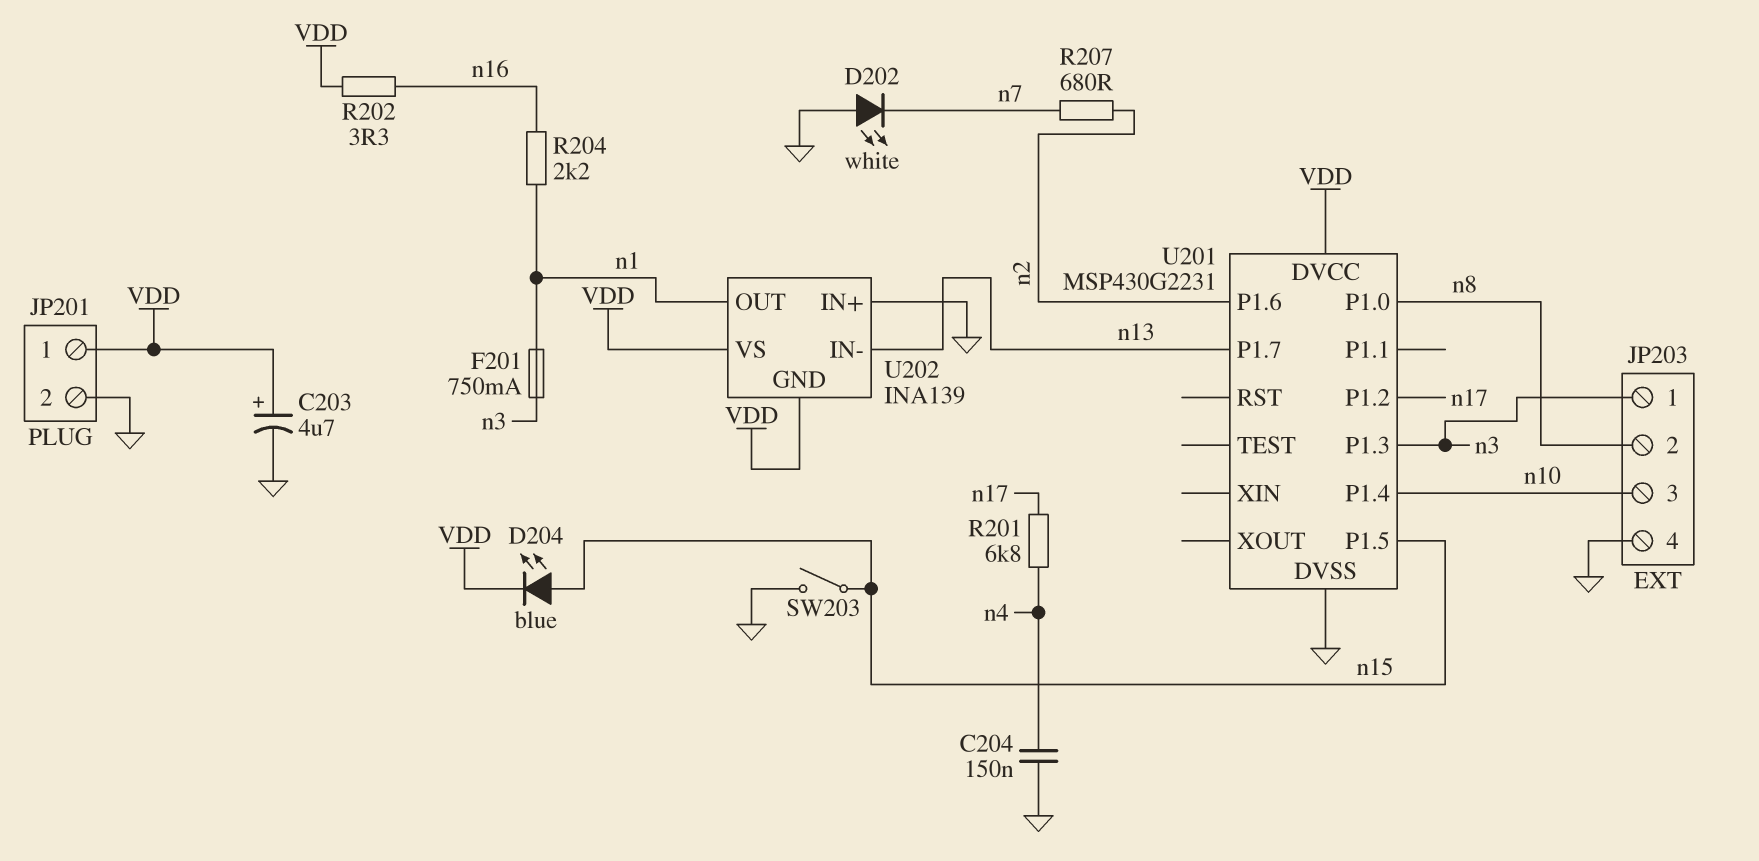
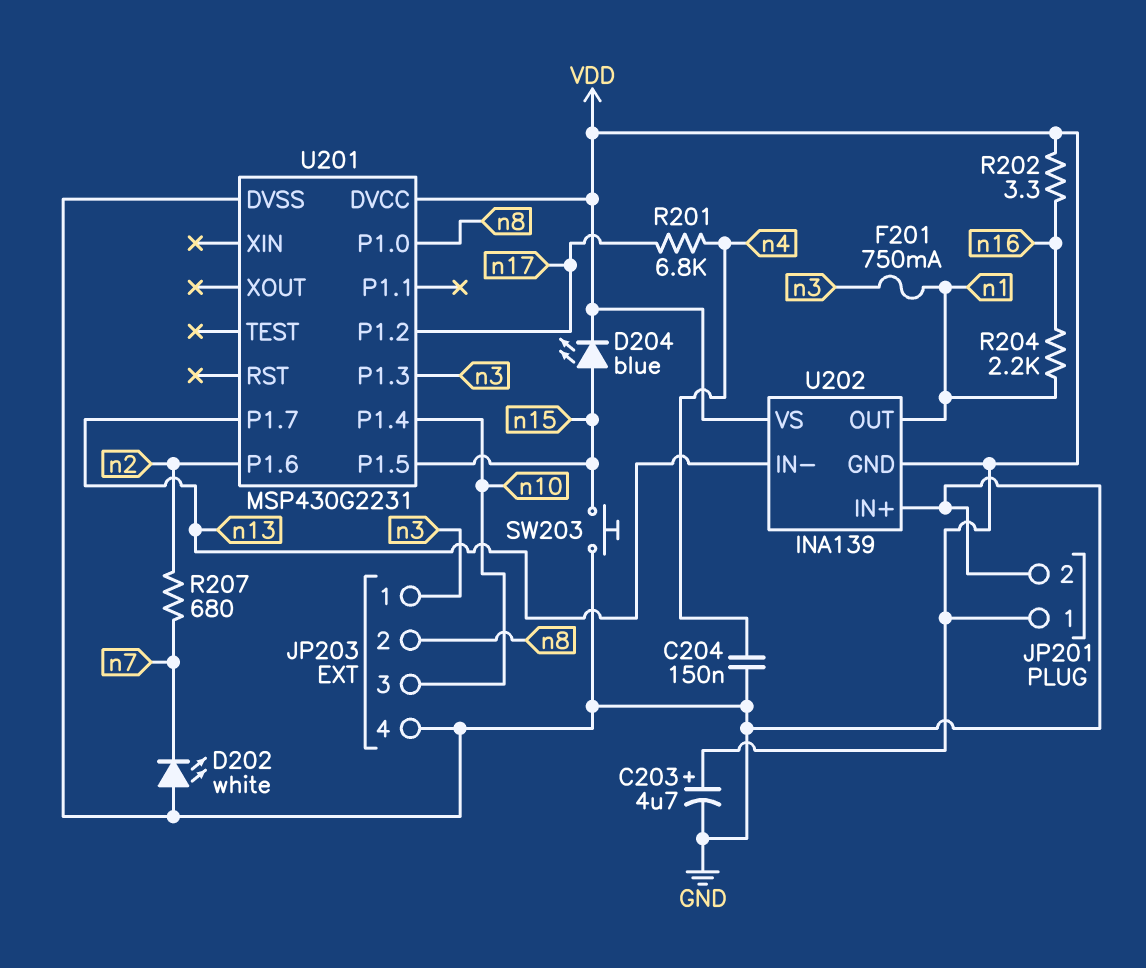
SW203: switch (GND, n15) -> button (GND, n15)

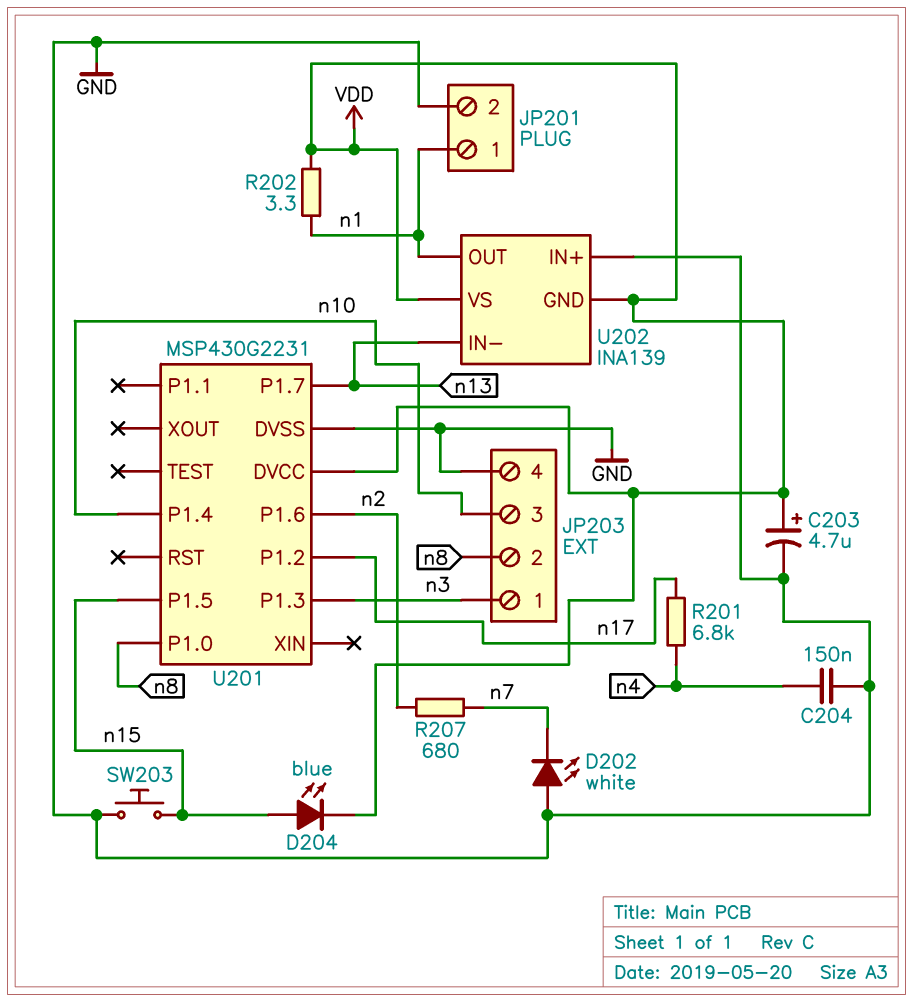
F201: 750mA (n1, n3) -> none
JP201 pin 1: VDD -> n1
R202: 3.3 (VDD, n16) -> 3.3 (VDD, n1)
R204: 2.2k (n1, n16) -> none

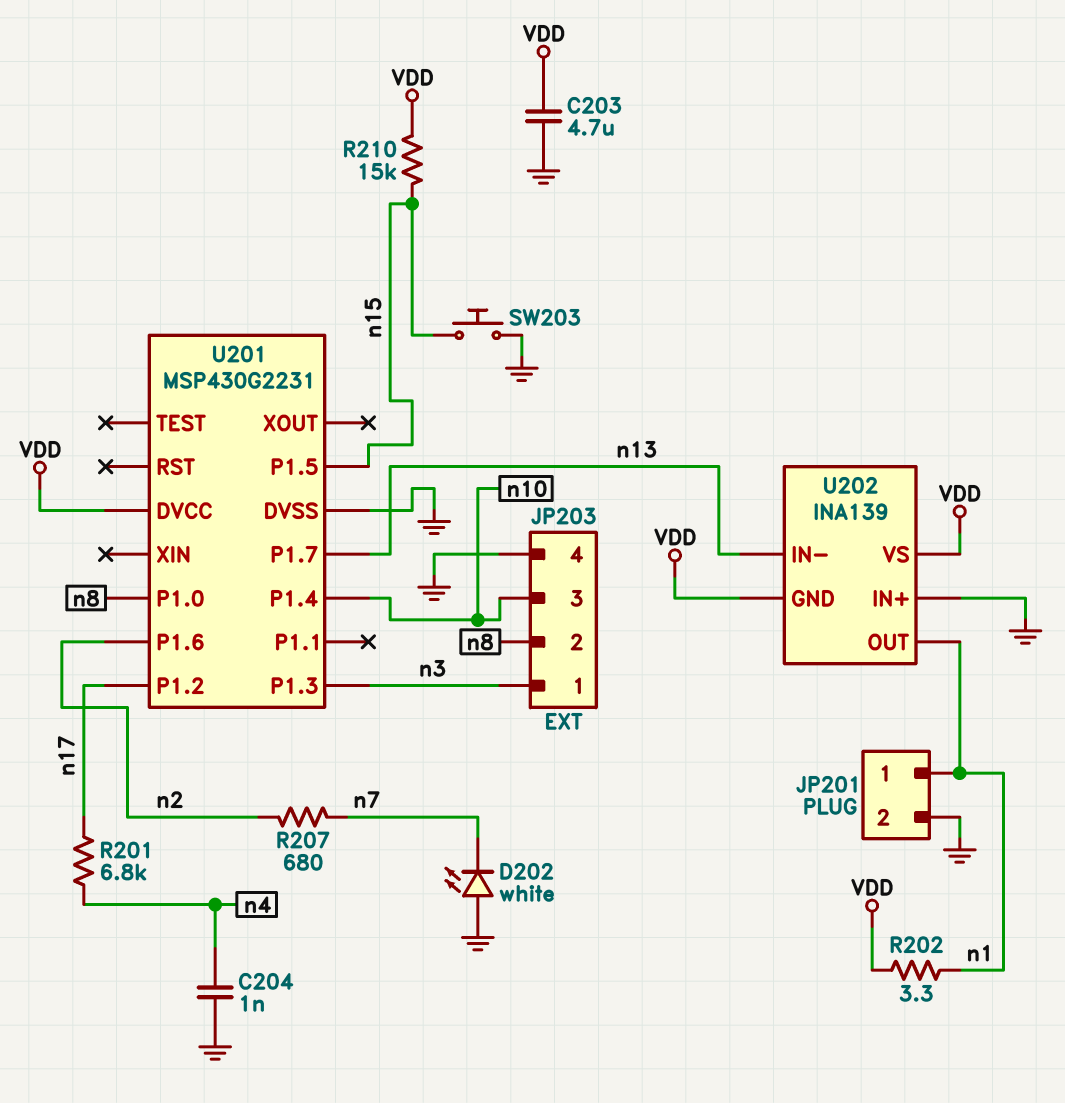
C203: 4.7uF (plus VDD, minus GND) -> 4.7uF (GND, VDD)
C204: 150nF (GND, n4) -> 1nF (GND, n4)
D204: LED blue (A n15, K VDD) -> none
R210: none -> 15k (VDD, n15)

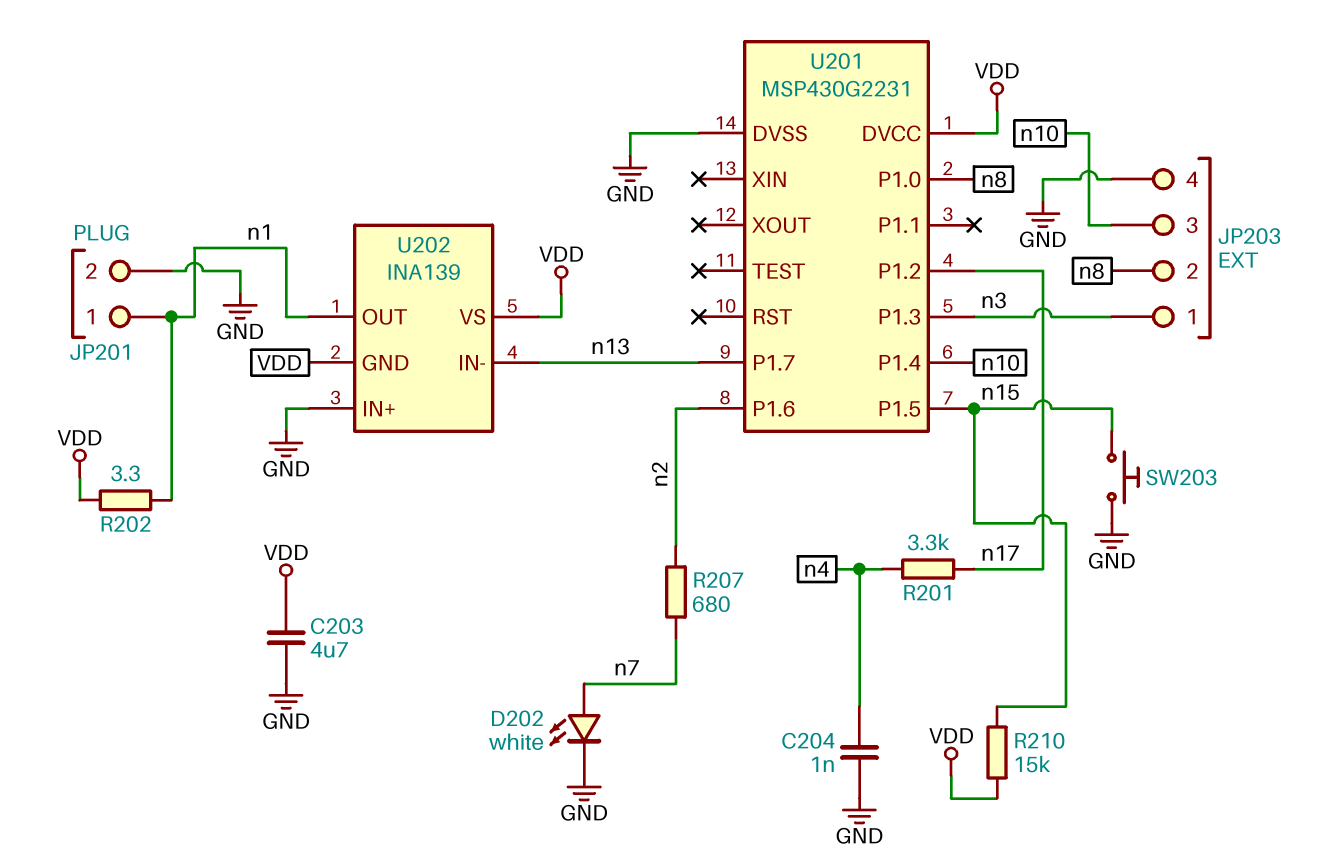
D202: LED white (A GND, K n7) -> LED white (A n7, K GND)
R201: 6.8k (n4, n17) -> 3.3k (n4, n17)

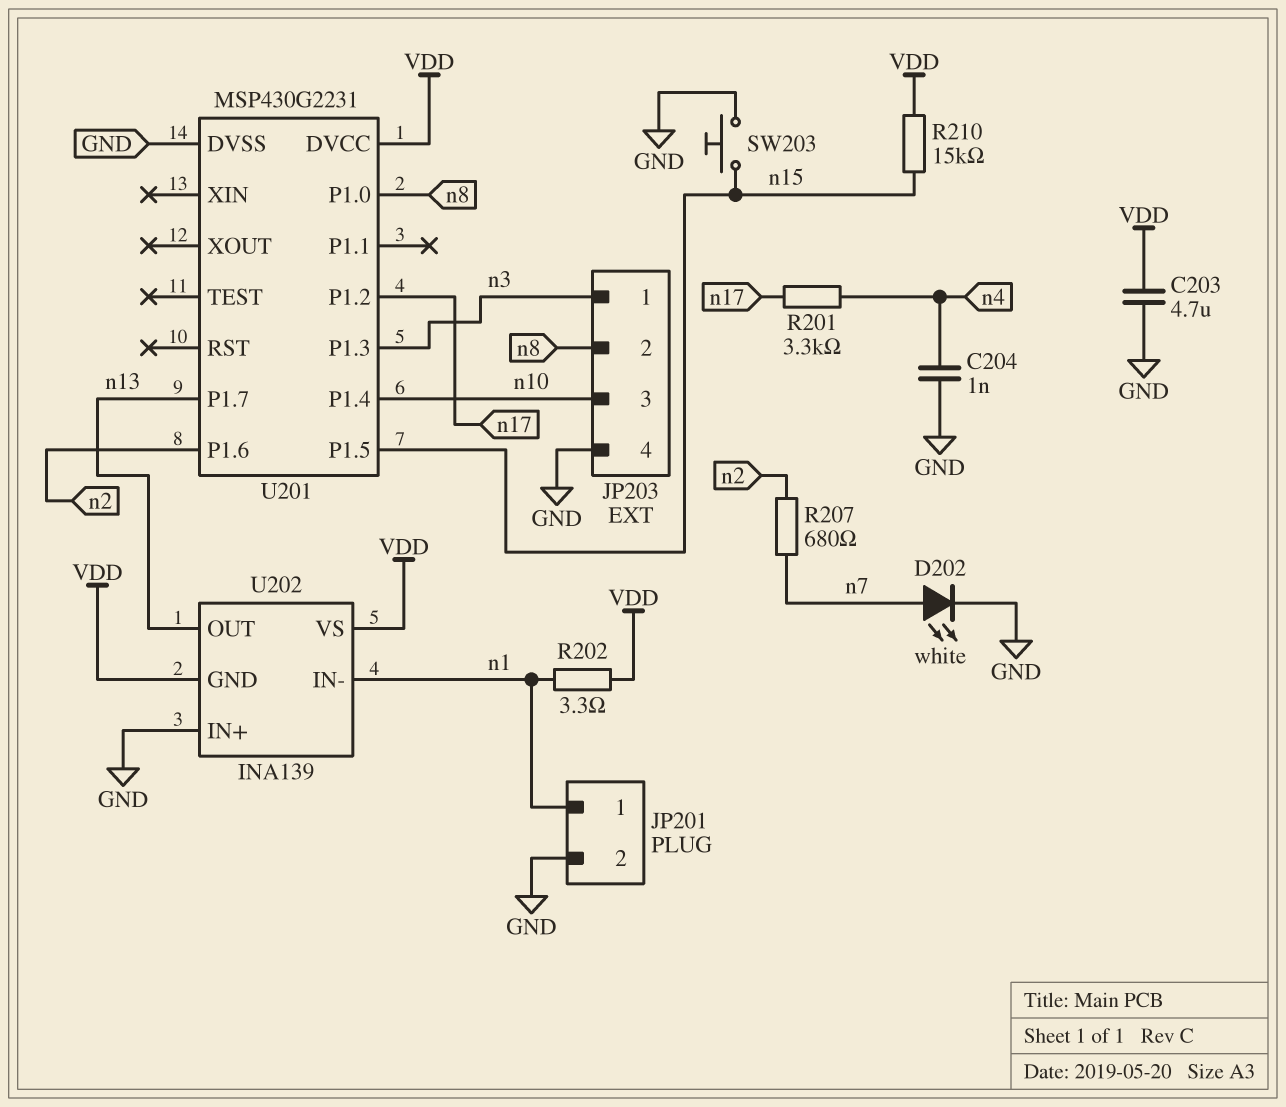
U202 pin IN-: n13 -> n1
U202 pin OUT: n1 -> n13

